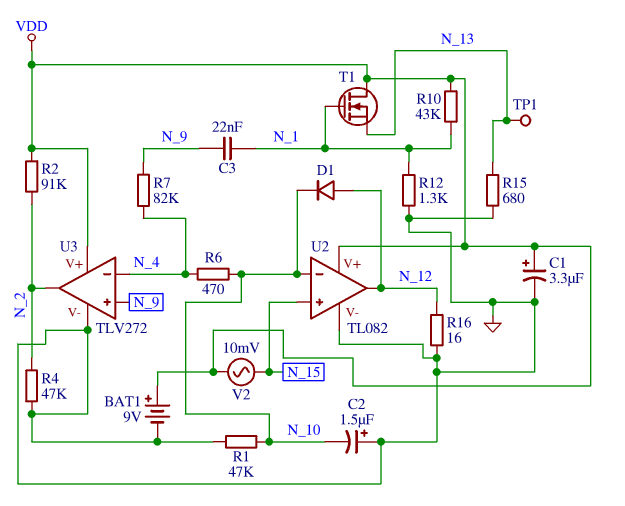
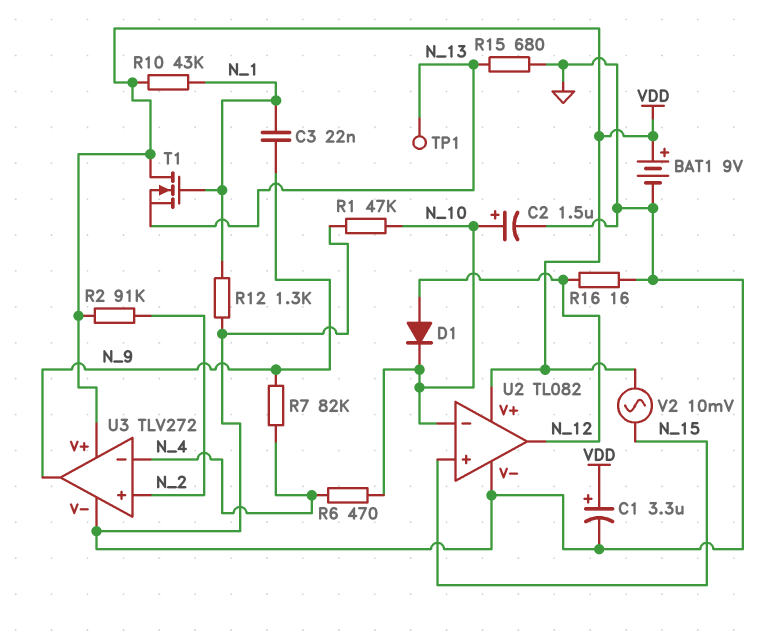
C2: 1.5uF (plus GND, minus N_10) -> 1.5uF (plus N_10, minus GND)
R4: 47k (GND, N_2) -> none
U3 pin in+: N_9 -> N_2
U3 pin out: N_2 -> N_9

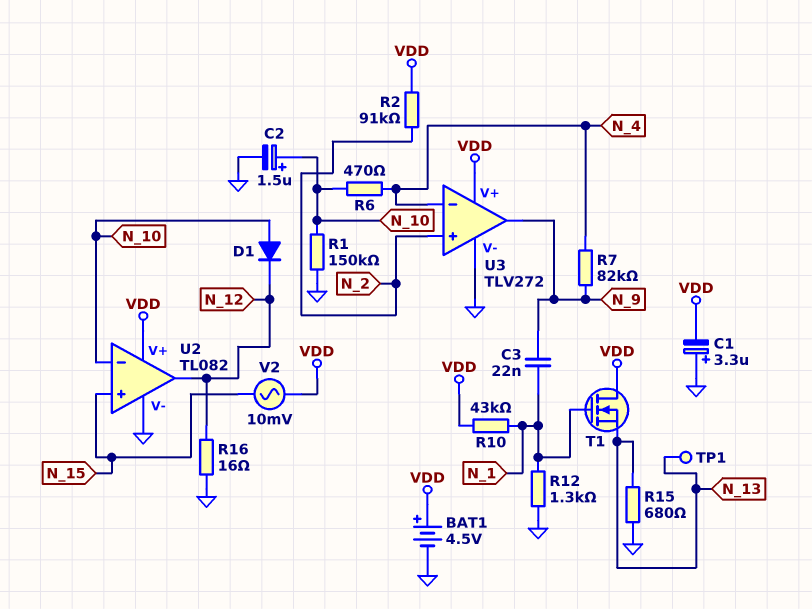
BAT1: 9V (plus VDD, minus GND) -> 4.5V (plus VDD, minus GND)
C1: 3.3uF (plus VDD, minus GND) -> 3.3uF (plus GND, minus VDD)
D1: diode (A N_12, K N_10) -> diode (A N_10, K N_12)
R1: 47k (GND, N_10) -> 150k (GND, N_10)

